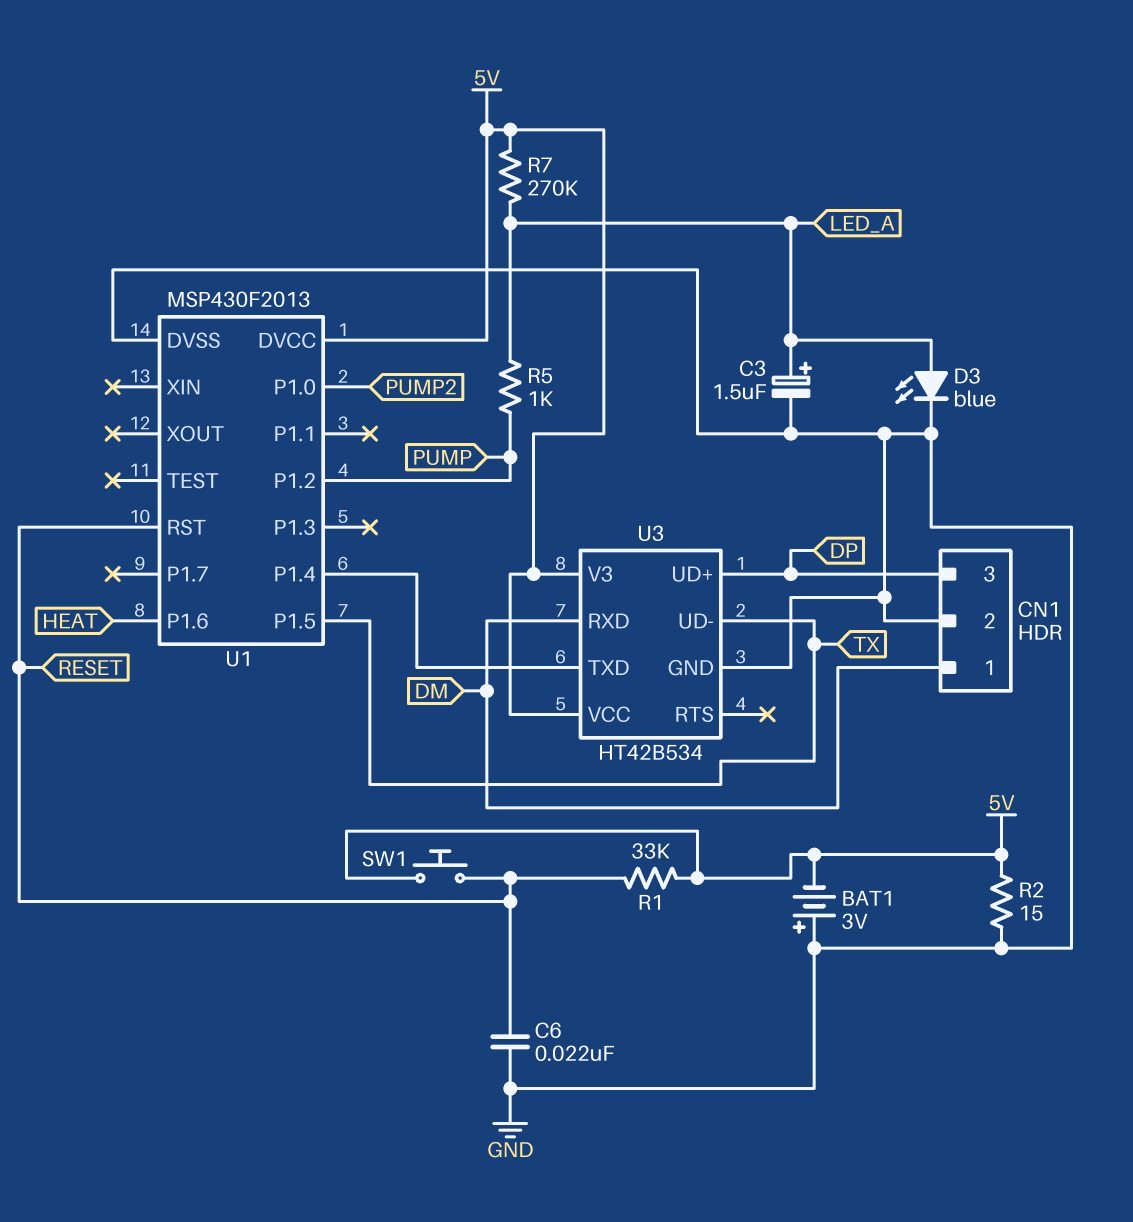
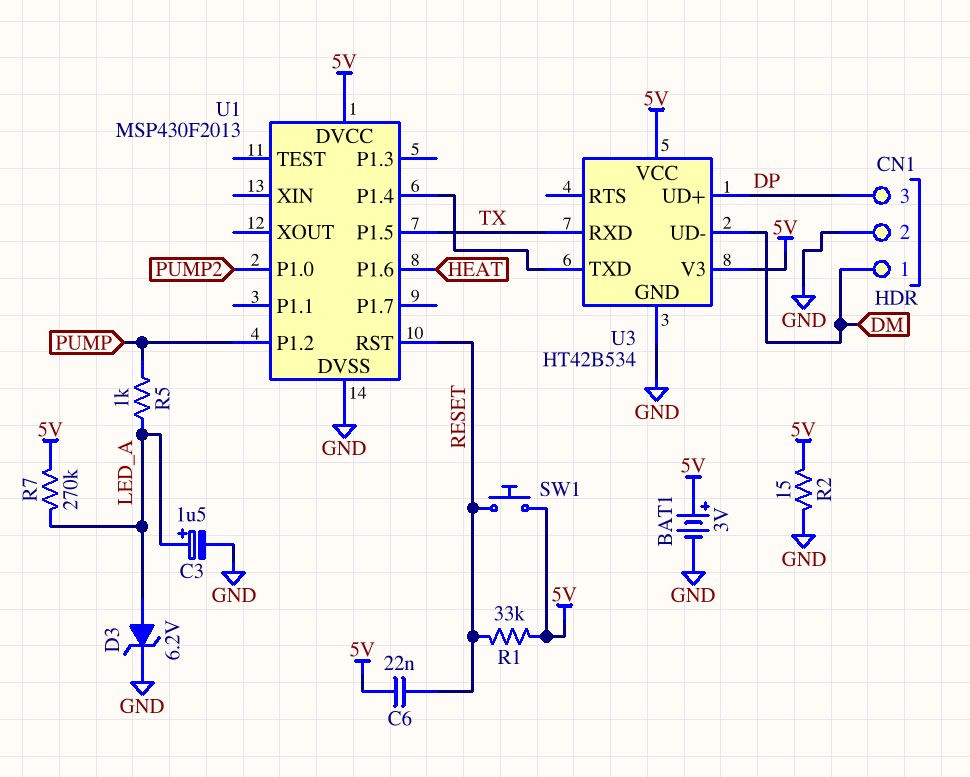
BAT1: 3V (plus GND, minus 5V) -> 3V (plus 5V, minus GND)
C6: 22nF (GND, RESET) -> 22nF (5V, RESET)
D3: LED blue (A LED_A, K GND) -> zener 6.2V (A LED_A, K GND)
U3 pin RXD: DM -> TX
U3 pin UD-: TX -> DM

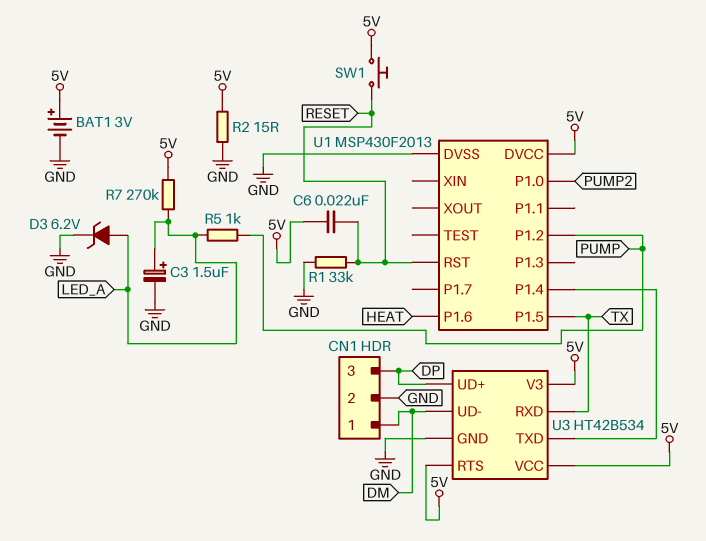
R1: 33k (5V, RESET) -> 33k (GND, RESET)
U3 pin RTS: none -> 5V

